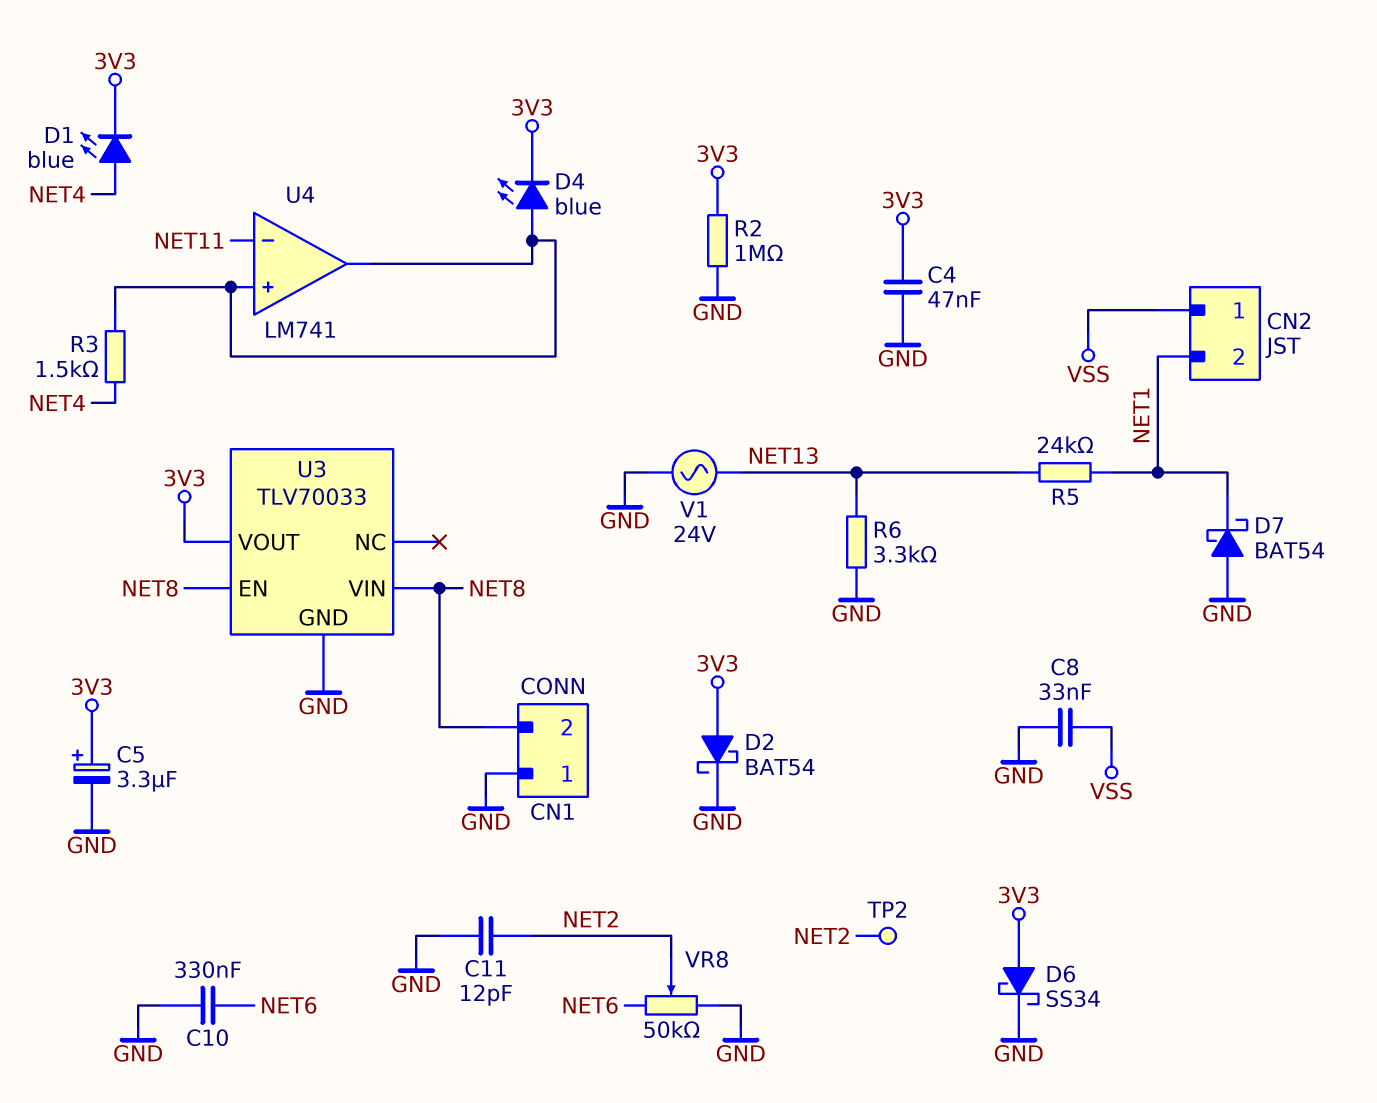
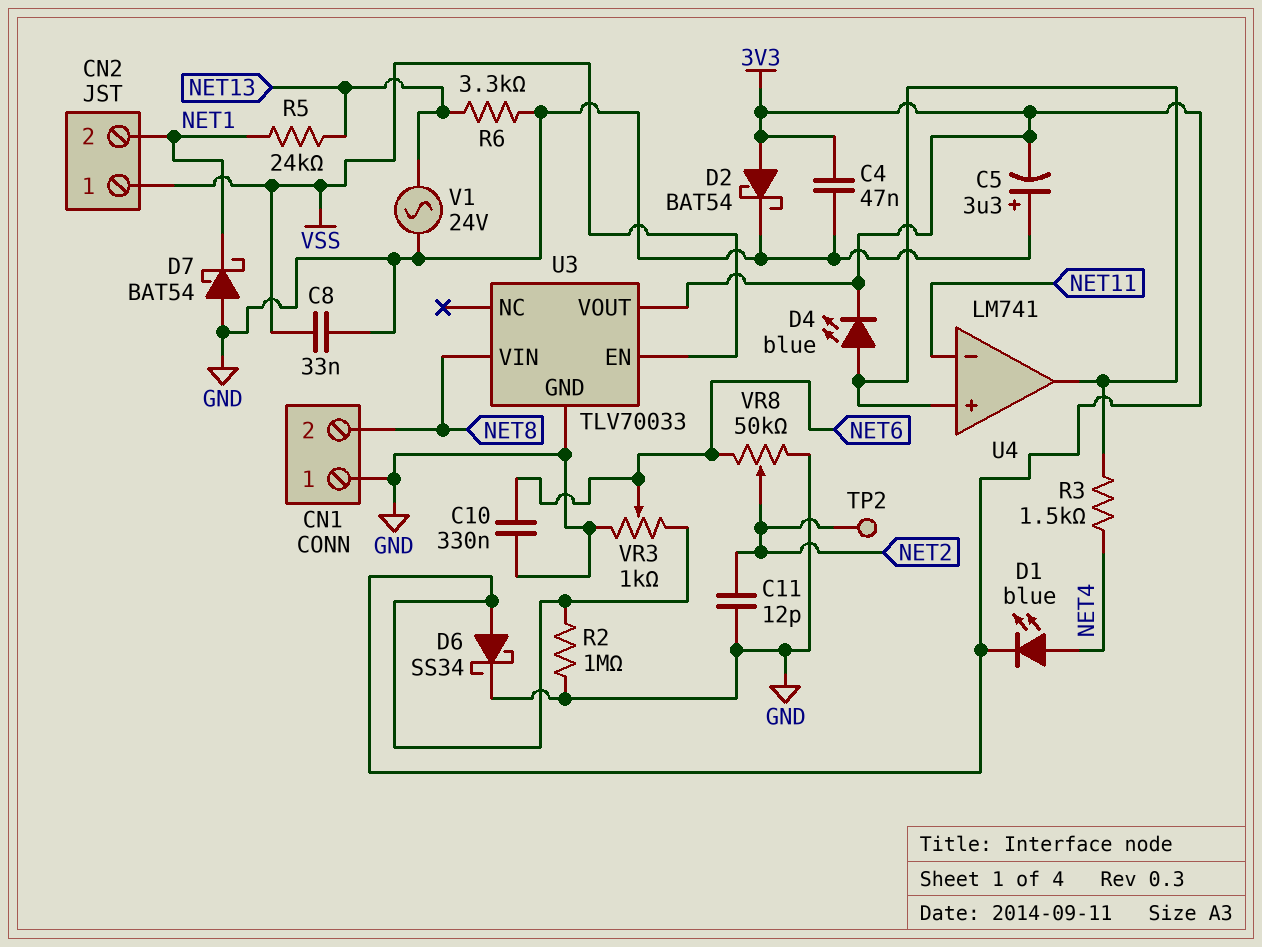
C5: 3.3uF (plus 3V3, minus GND) -> 3.3uF (plus GND, minus 3V3)
U3 pin EN: NET8 -> VSS
VR3: none -> 1k (3V3, GND, wiper NET6)

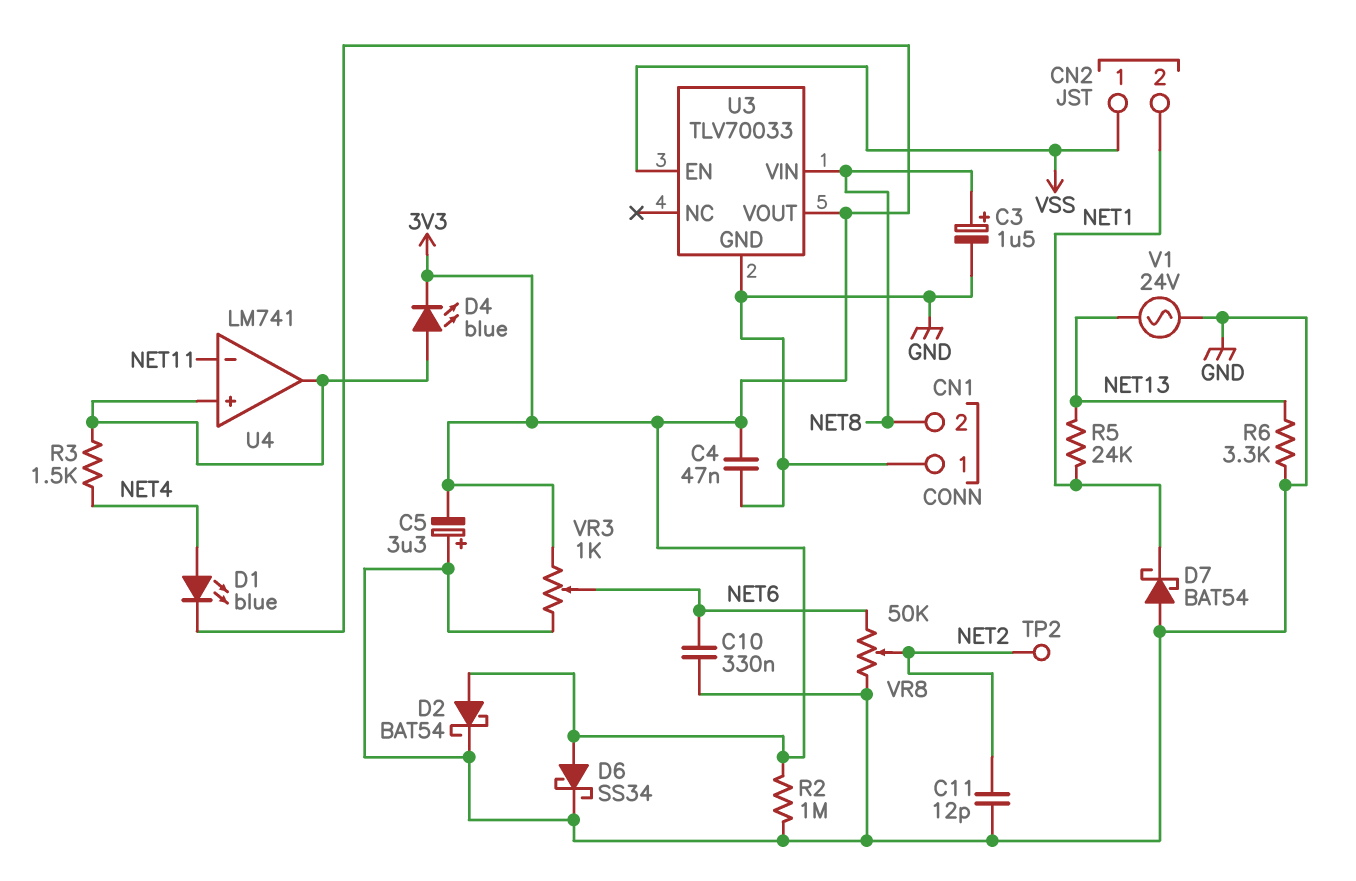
C3: none -> 1.5uF (plus NET8, minus GND)
C8: 33nF (GND, VSS) -> none

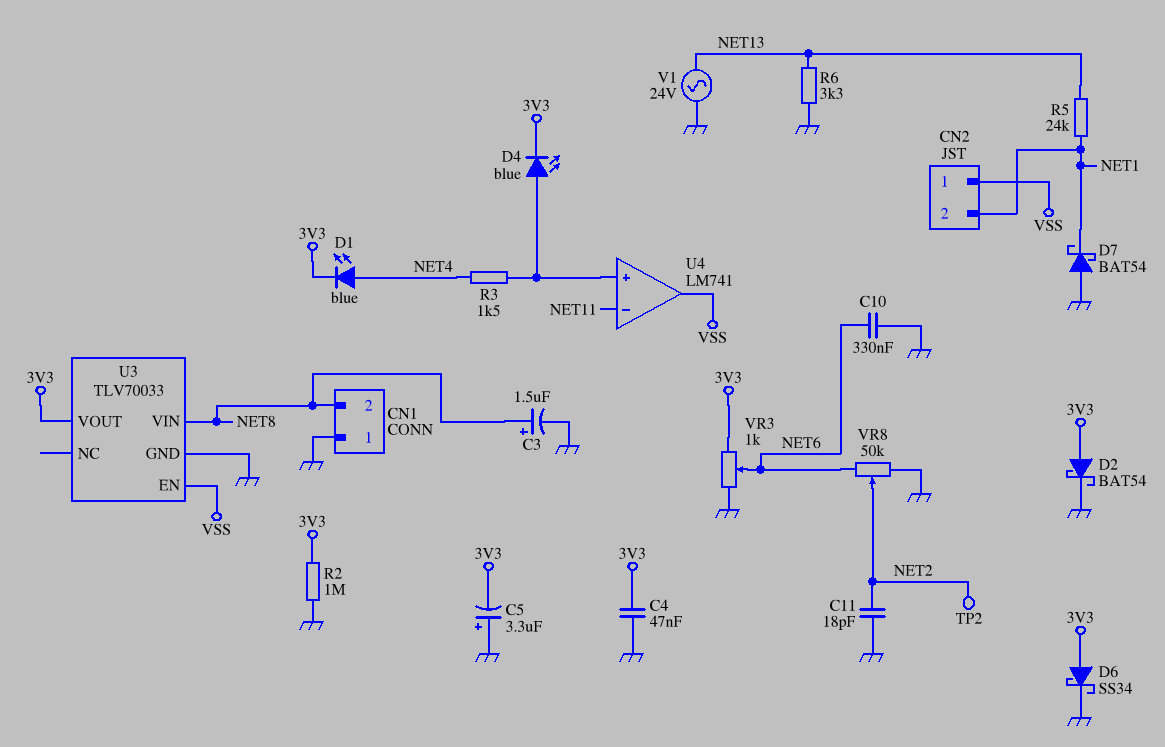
C11: 12pF (GND, NET2) -> 18pF (GND, NET2)
U4 pin out: U4/in+ -> VSS

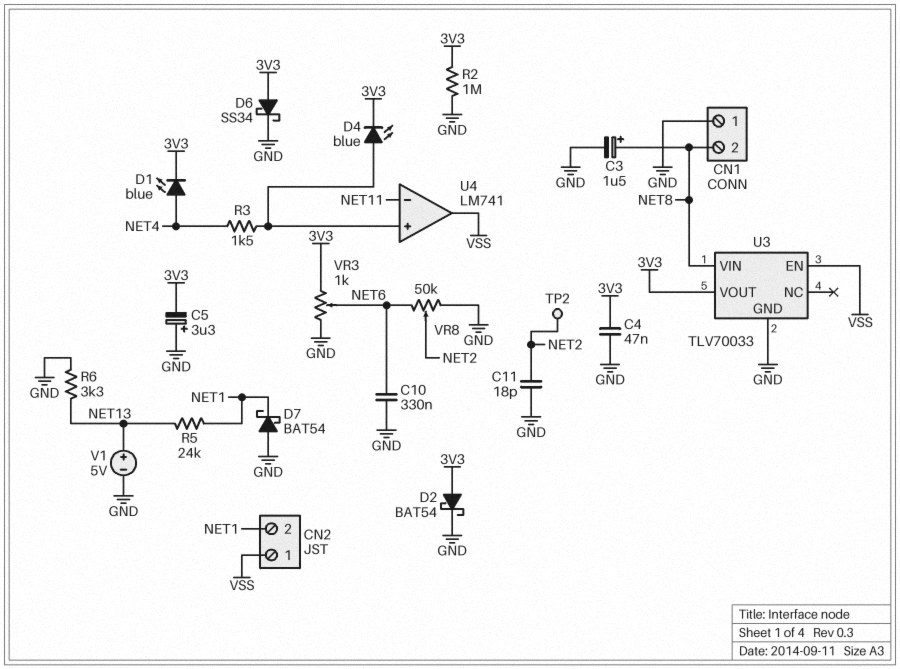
V1: AC 24V (GND, NET13) -> 5V (plus NET13, minus GND)

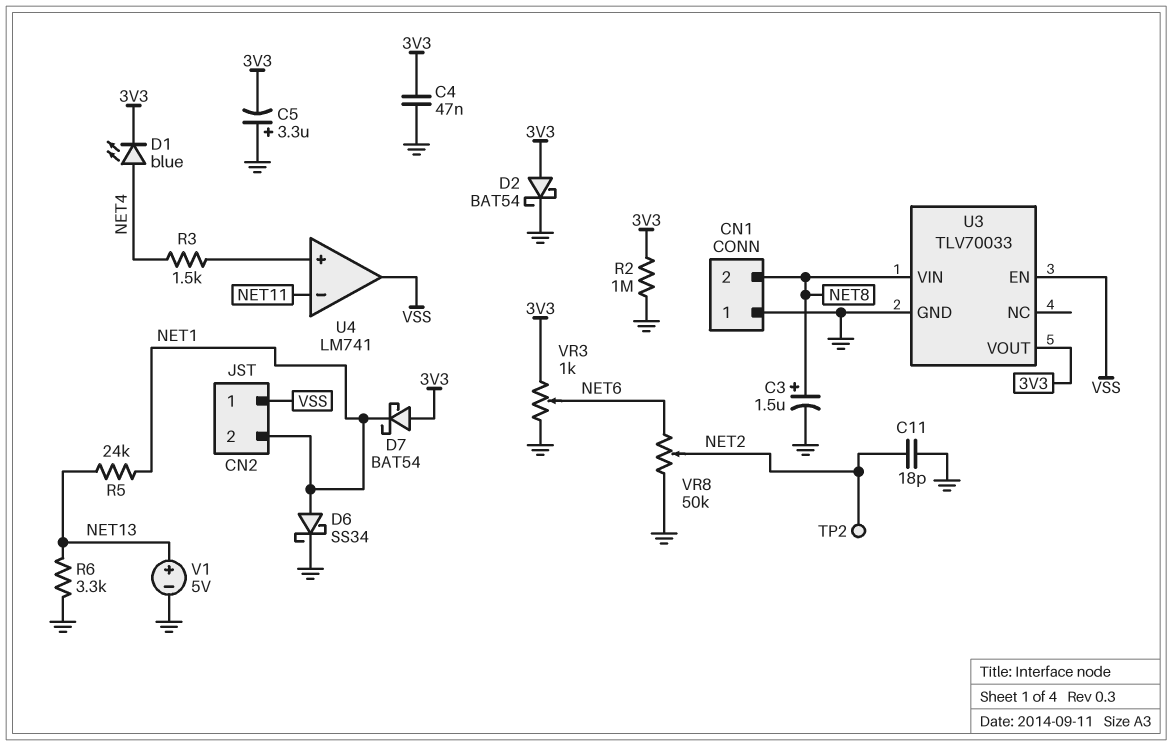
C10: 330nF (GND, NET6) -> none
D4: LED blue (A U4/in+, K 3V3) -> none
D6: schottky SS34 (A 3V3, K GND) -> schottky SS34 (A NET1, K GND)
D7: schottky BAT54 (A GND, K NET1) -> schottky BAT54 (A 3V3, K NET1)

